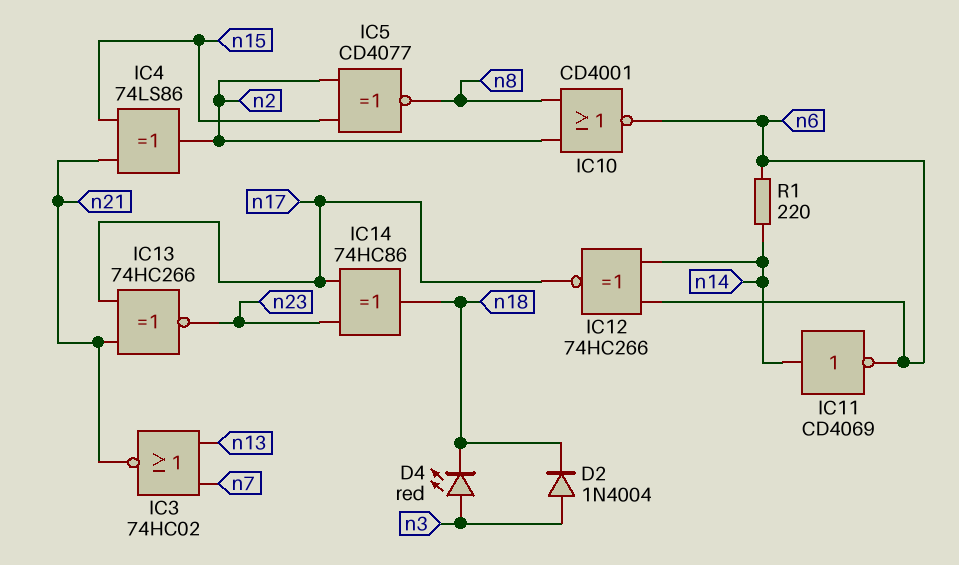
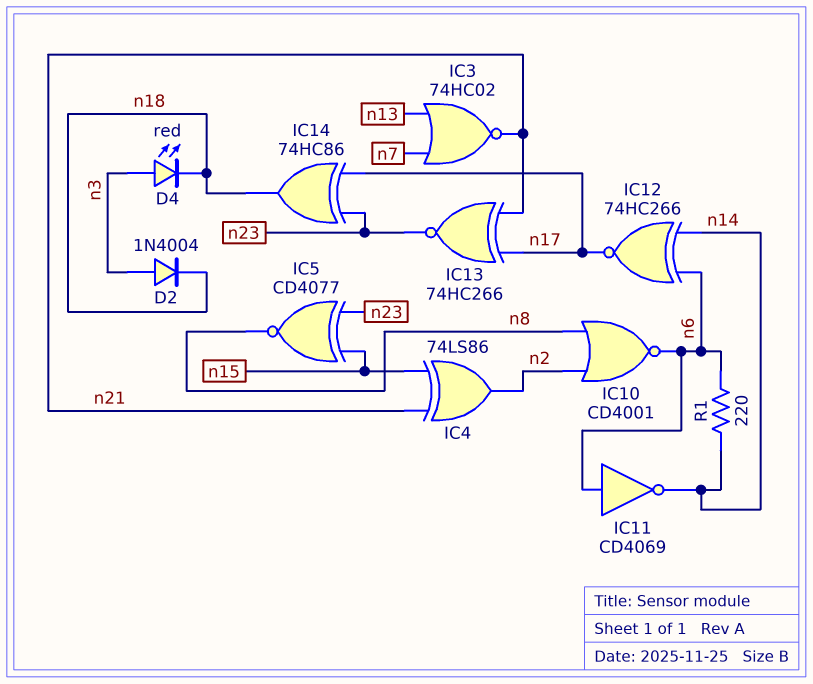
IC5: XNOR CD4077 (in n2, in n15, out n8) -> XNOR CD4077 (in n15, in n23, out n8)
IC11: NOT CD4069 (in n14, out n6) -> NOT CD4069 (in n6, out n14)

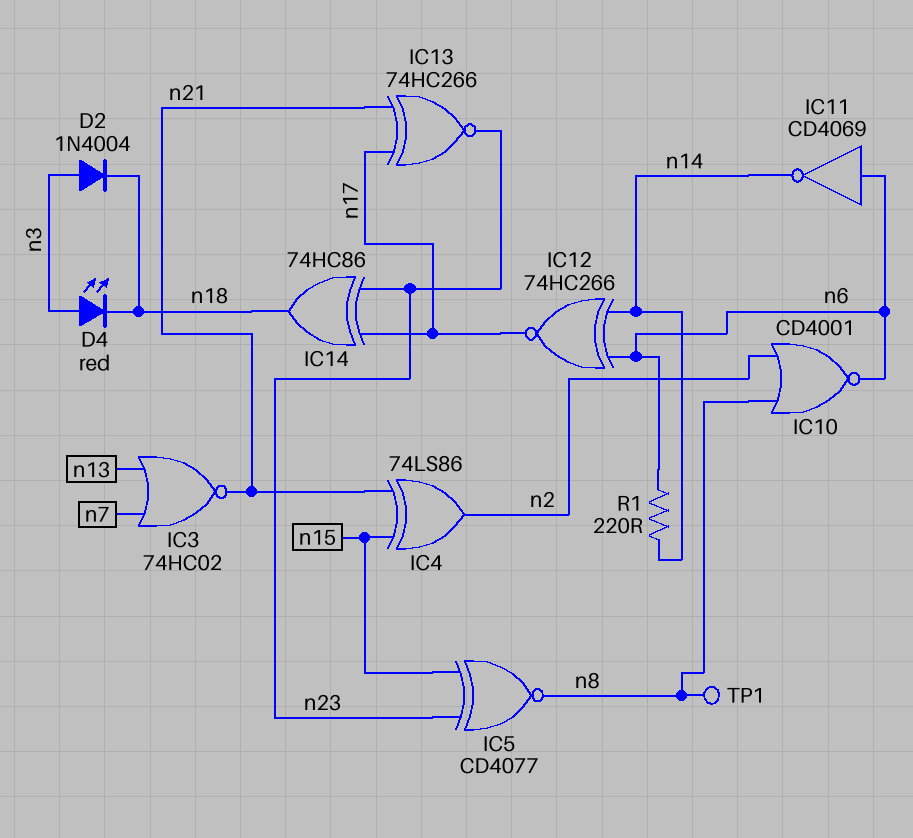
TP1: none -> test point (n8)

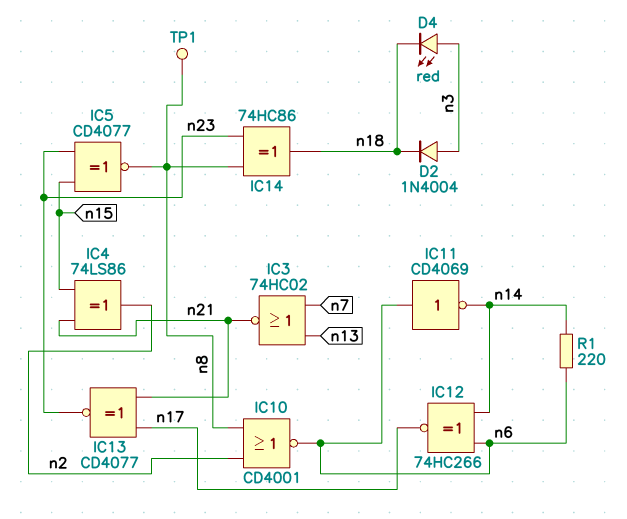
IC13: XNOR 74HC266 (in n17, in n21, out n23) -> XNOR CD4077 (in n17, in n21, out n23)
IC14: XOR 74HC86 (in n17, in n23, out n18) -> XOR 74HC86 (in n8, in n23, out n18)

